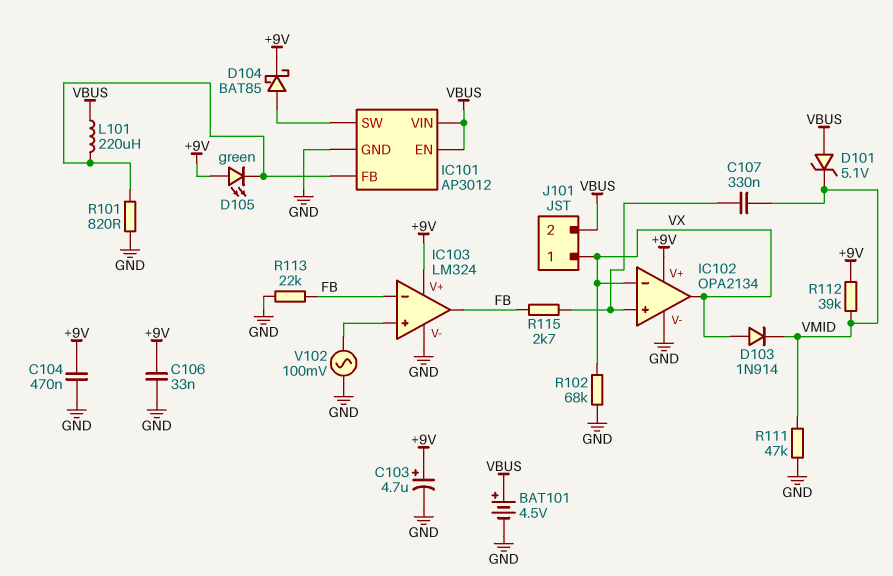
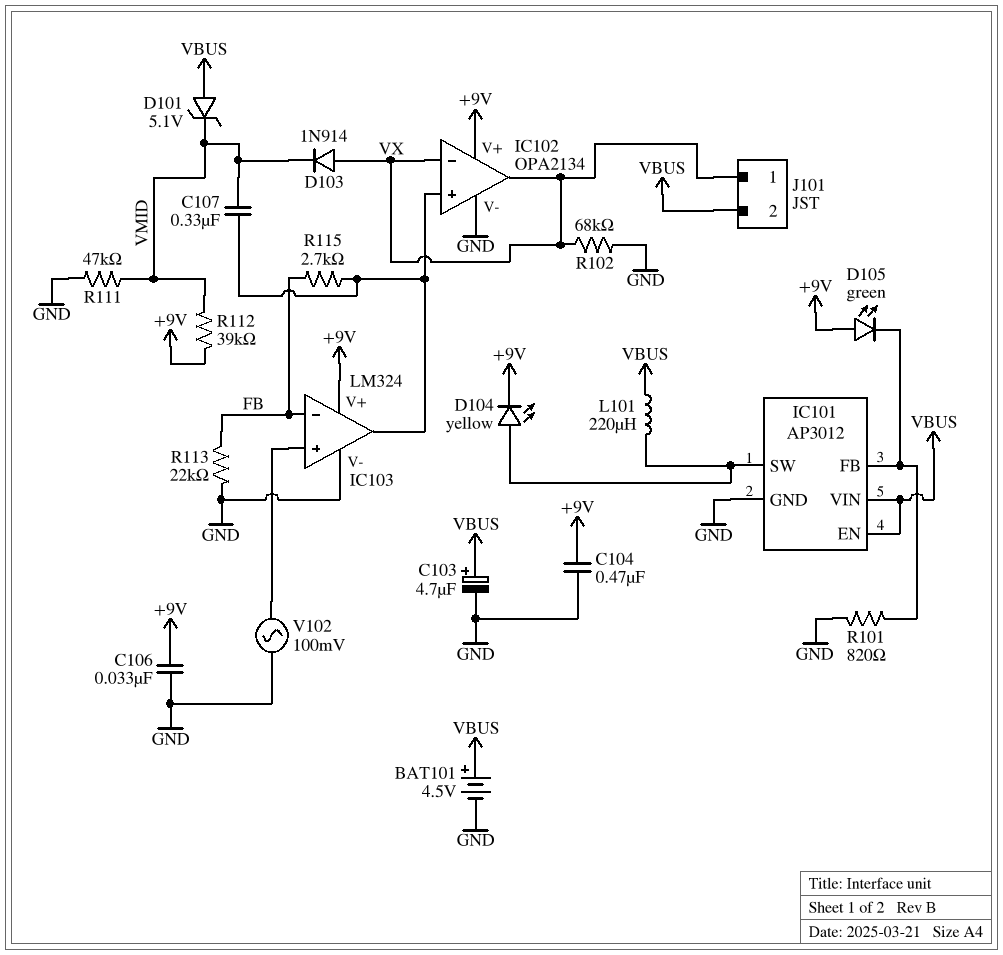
C103: 4.7uF (plus +9V, minus GND) -> 4.7uF (plus VBUS, minus GND)
D104: schottky BAT85 (A IC101/SW, K +9V) -> LED yellow (A IC101/SW, K +9V)
IC103 pin out: FB -> IC102/in+
L101: 220uH (IC101/FB, VBUS) -> 220uH (IC101/SW, VBUS)

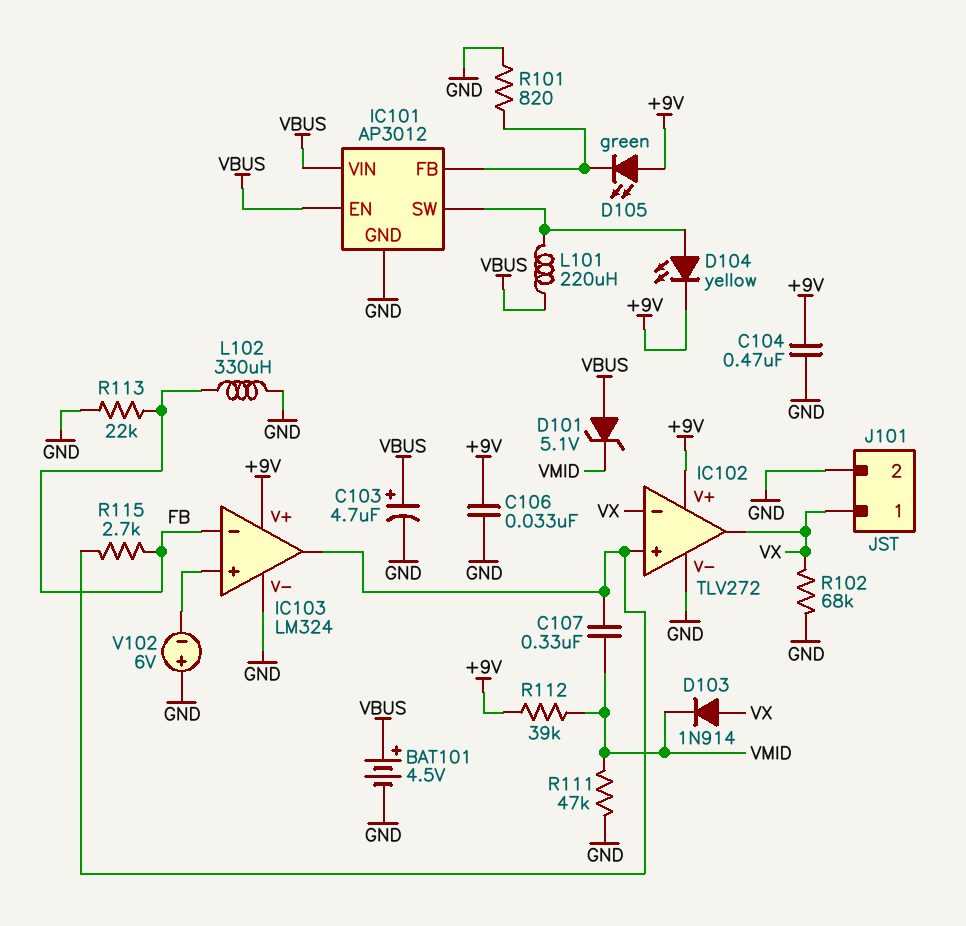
IC102: OPA2134 -> TLV272
J101 pin 2: VBUS -> GND
L102: none -> 330uH (FB, GND)
V102: AC 100mV (GND, IC103/in+) -> 6V (plus GND, minus IC103/in+)

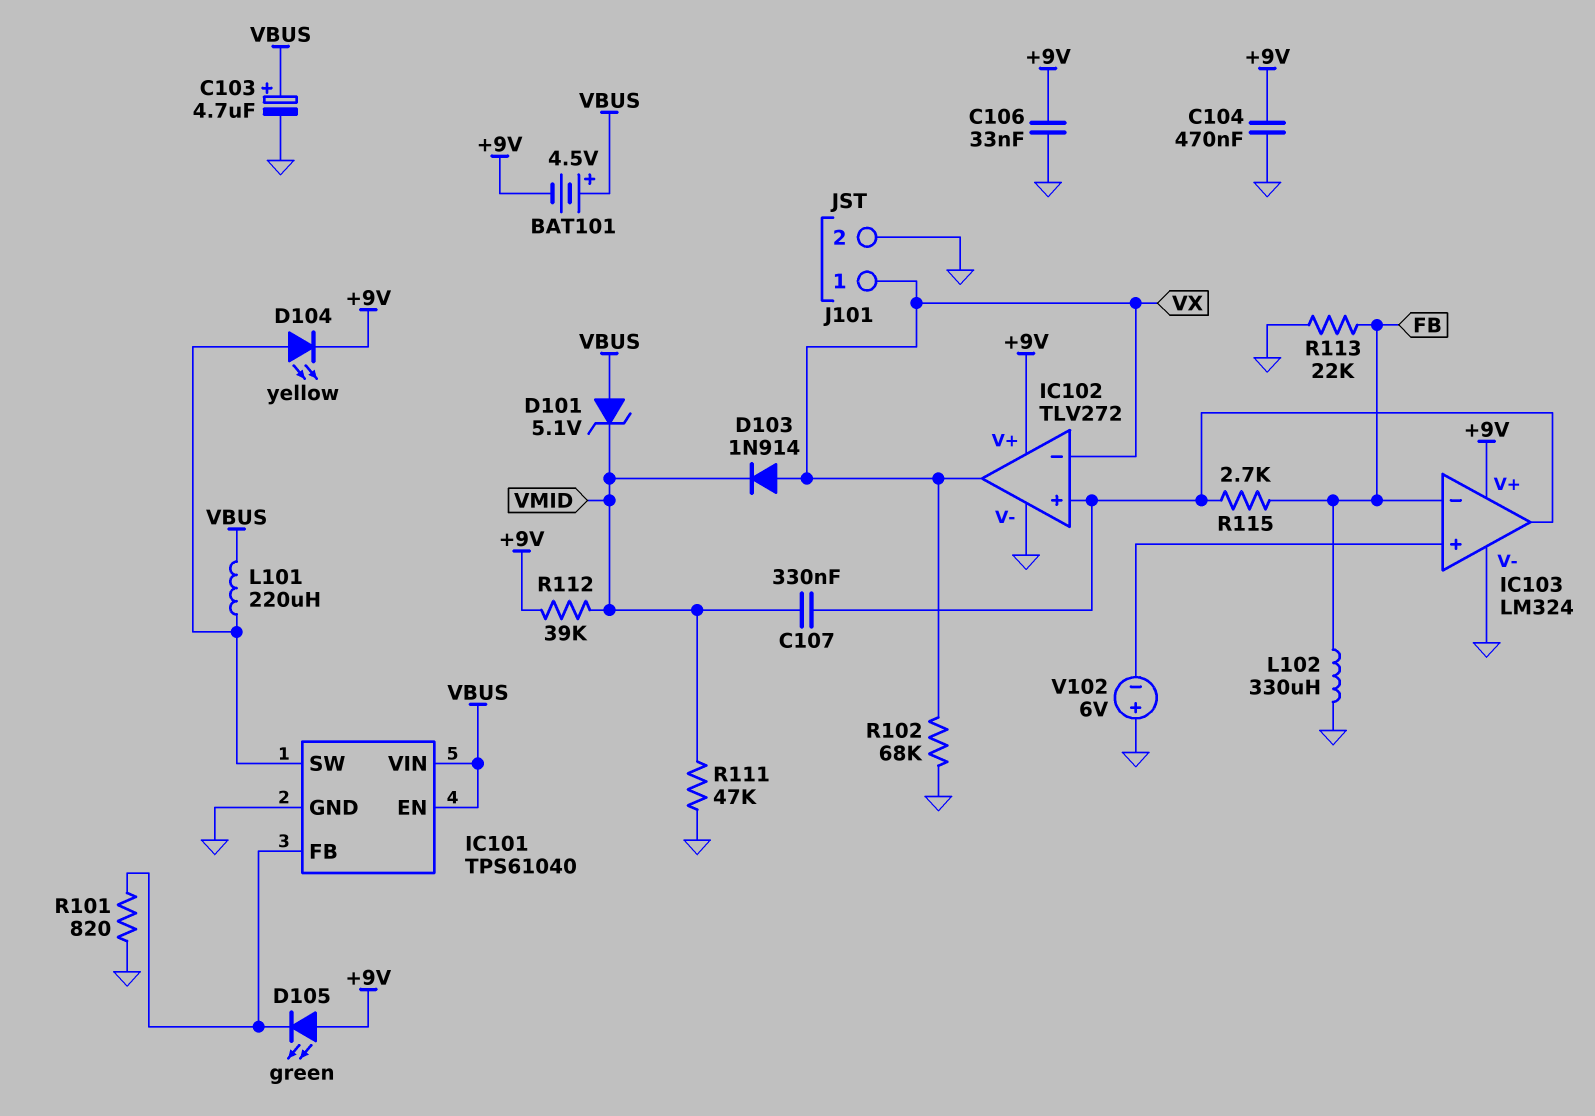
BAT101: 4.5V (plus VBUS, minus GND) -> 4.5V (plus VBUS, minus +9V)
IC101: AP3012 -> TPS61040

